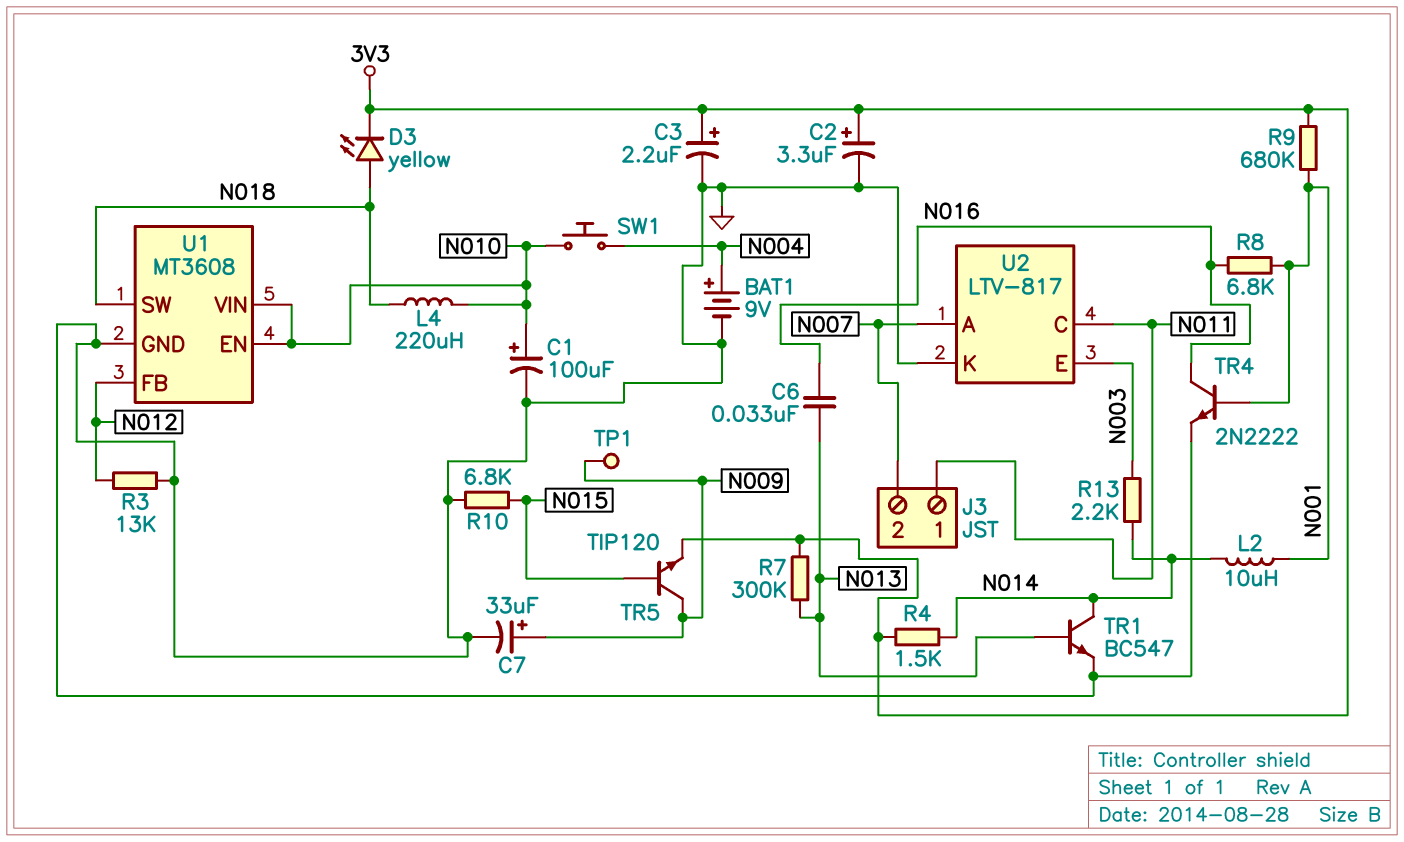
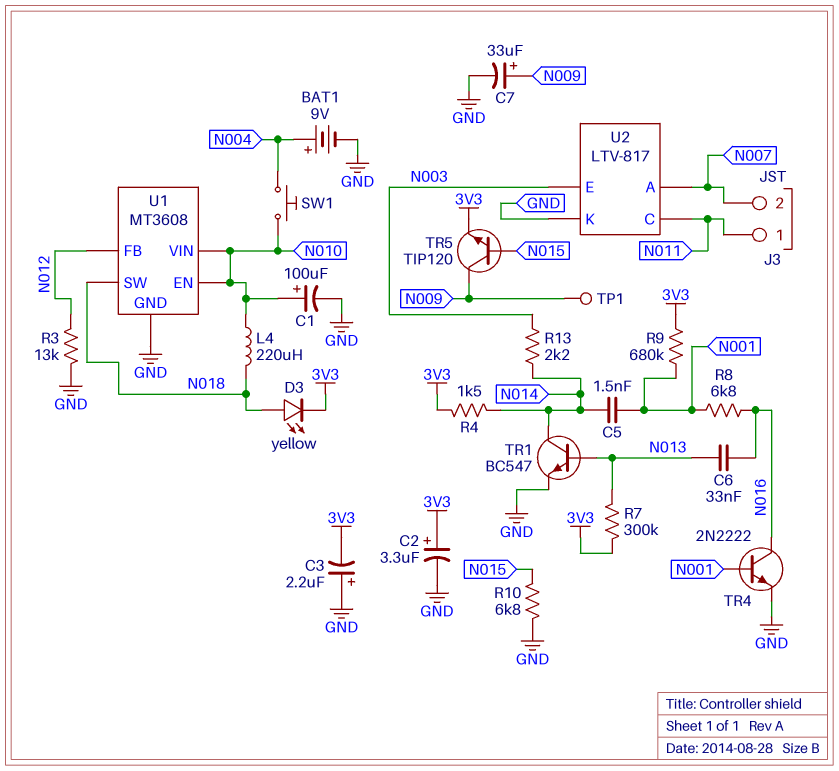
C3: 2.2uF (plus 3V3, minus GND) -> 2.2uF (plus GND, minus 3V3)
C5: none -> 1.5nF (N001, N014)
L2: 10uH (N001, N014) -> none

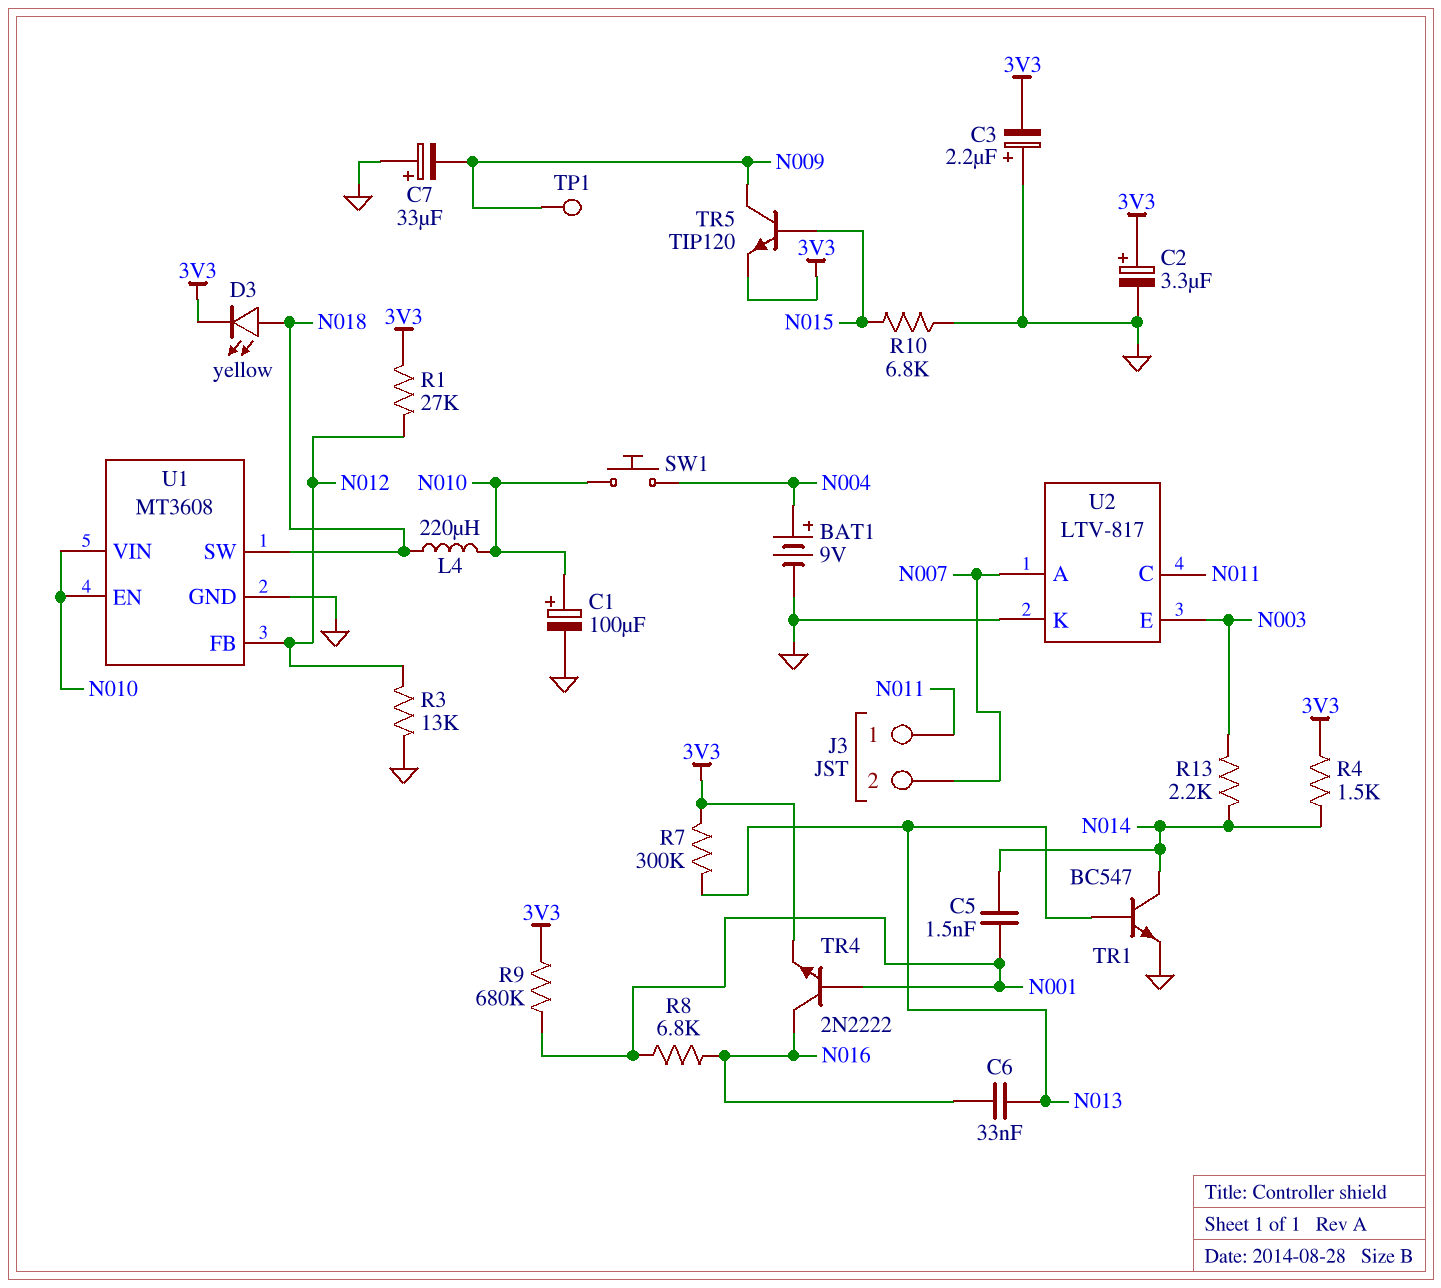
C7: 33uF (plus N009, minus GND) -> 33uF (plus GND, minus N009)
R1: none -> 27k (3V3, N012)
TR4: NPN 2N2222 (B N001, C N016, E GND) -> NPN 2N2222 (B N001, C N016, E 3V3)

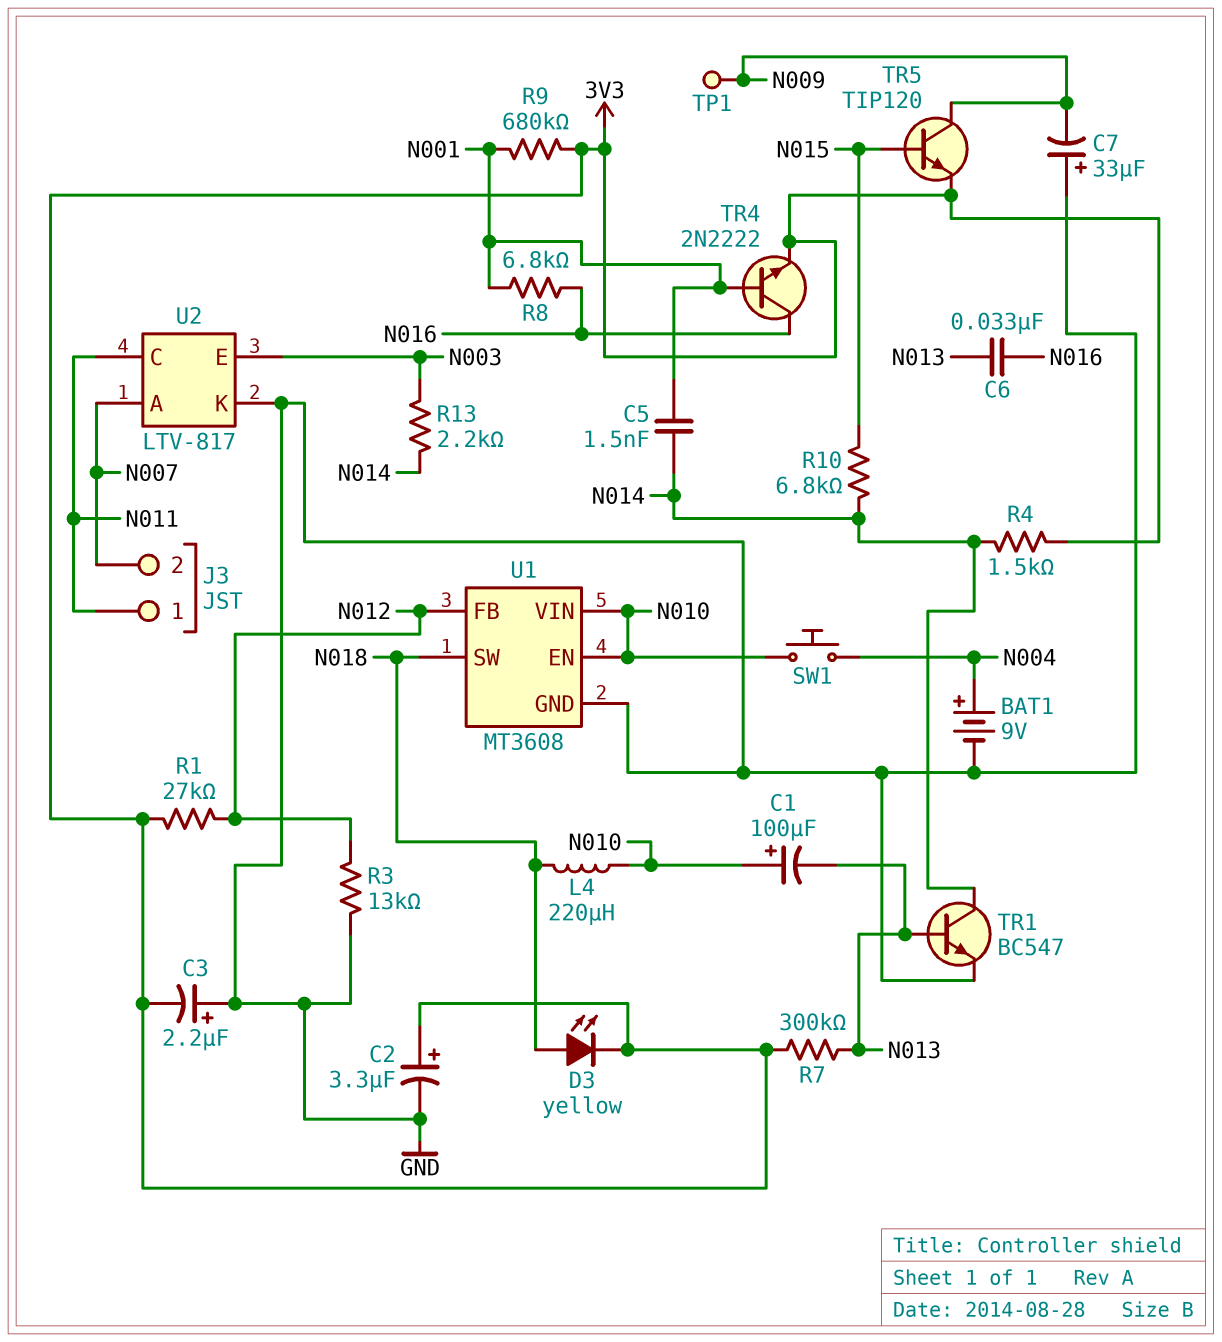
C1: 100uF (plus N010, minus GND) -> 100uF (plus N010, minus N013)
R10: 6.8k (GND, N015) -> 6.8k (N014, N015)

